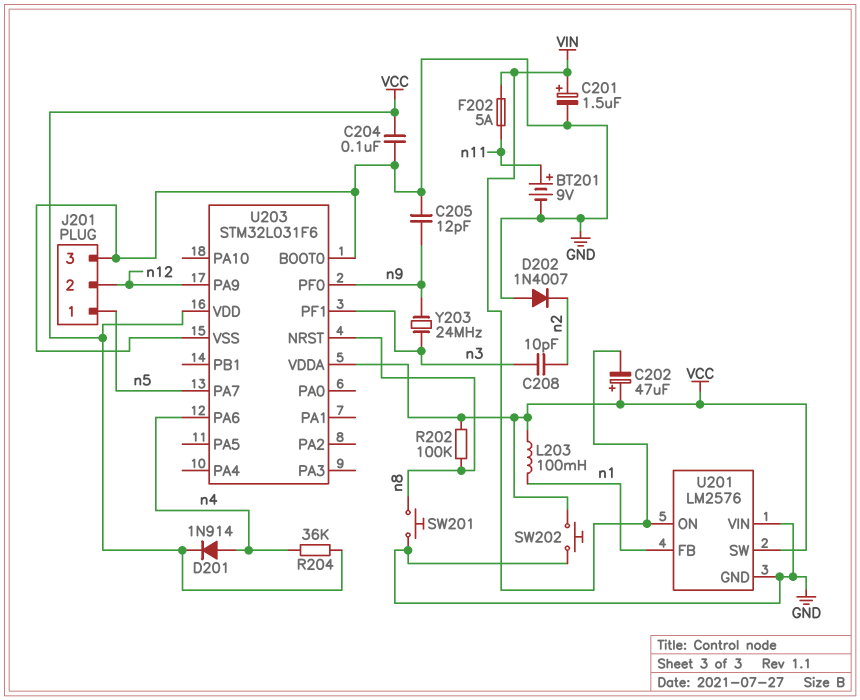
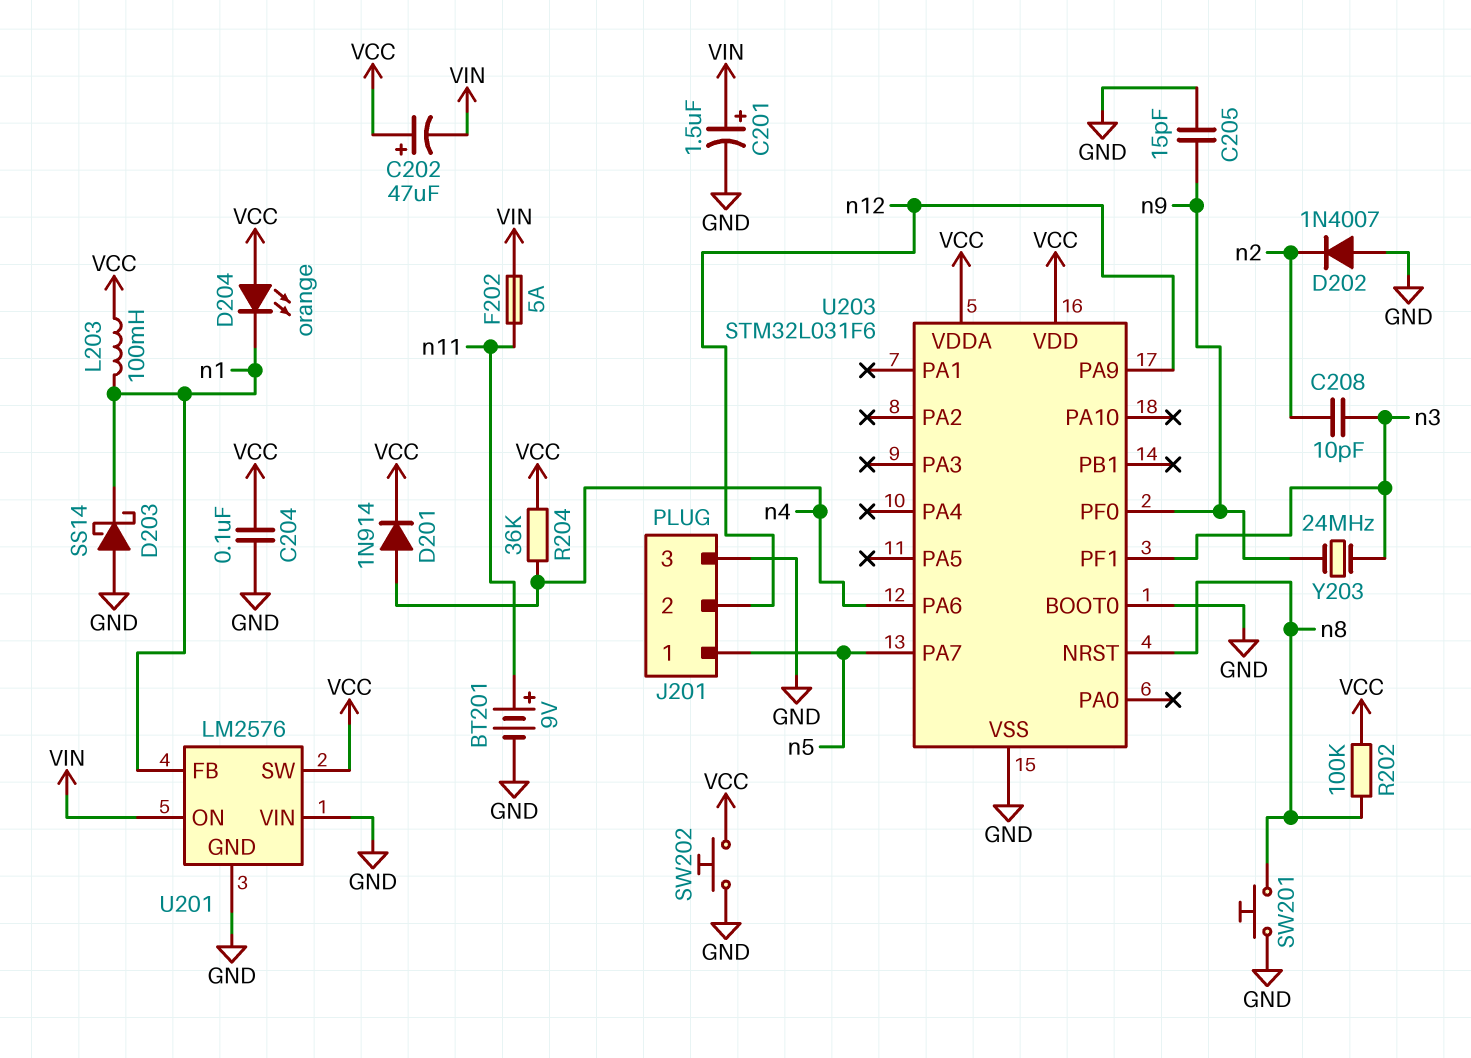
C205: 12pF (GND, n9) -> 15pF (GND, n9)
D203: none -> schottky SS14 (A GND, K n1)
D204: none -> LED orange (A VCC, K n1)

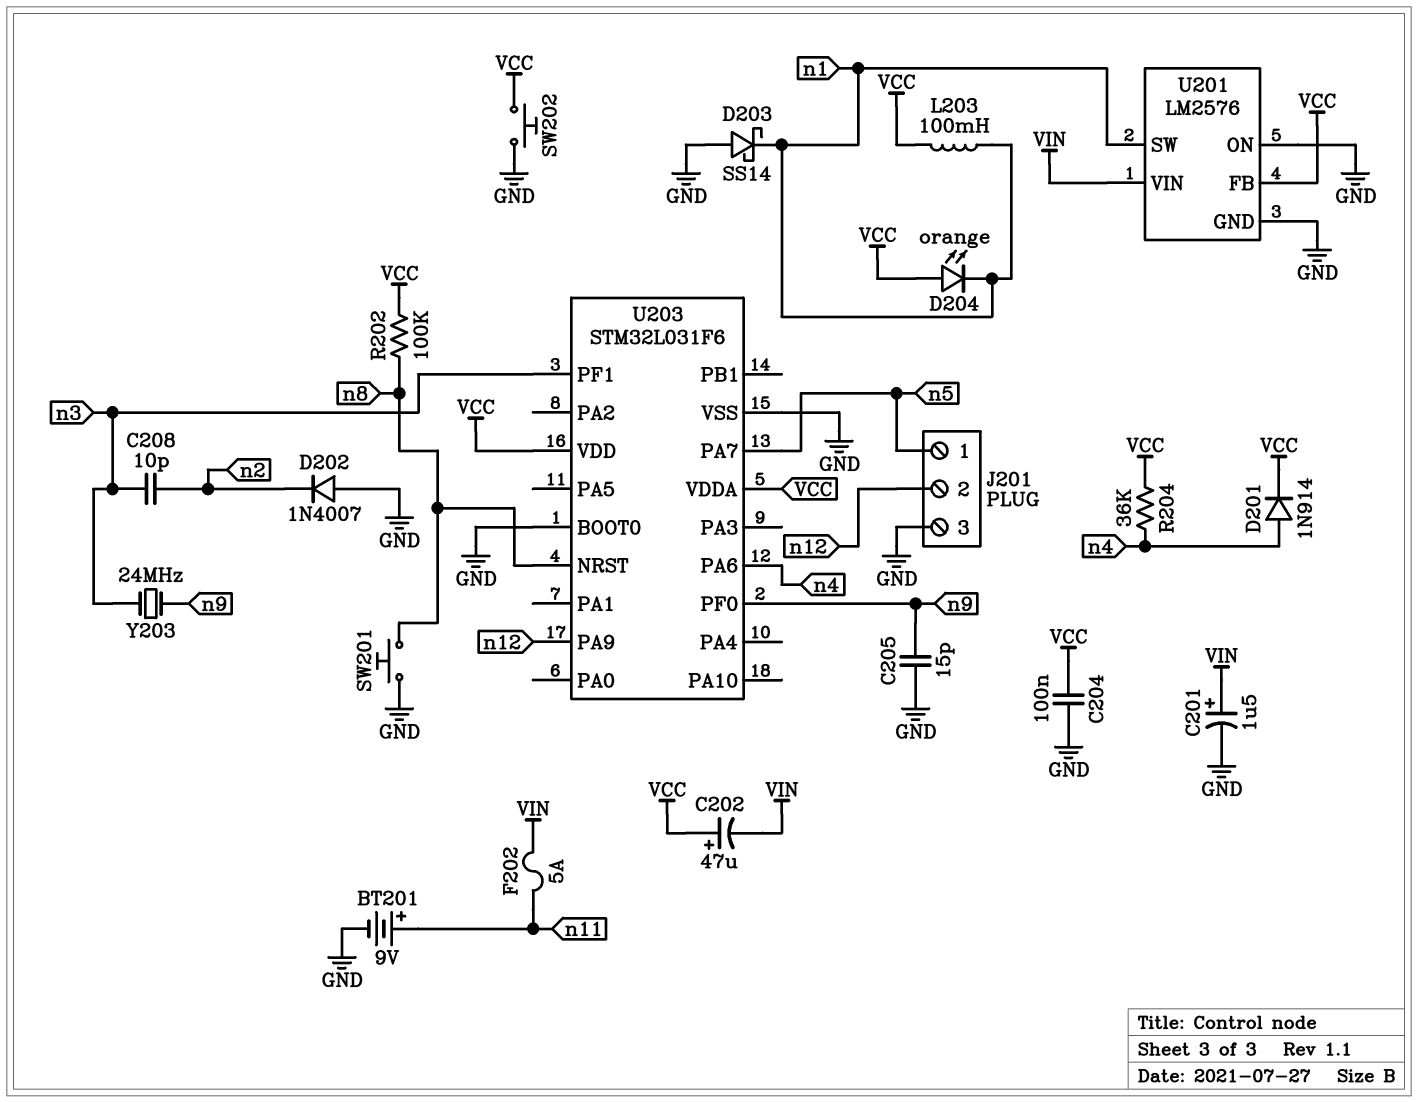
U201 pin FB: n1 -> VCC
U201 pin ON: VIN -> GND
U201 pin SW: VCC -> n1
U201 pin VIN: GND -> VIN

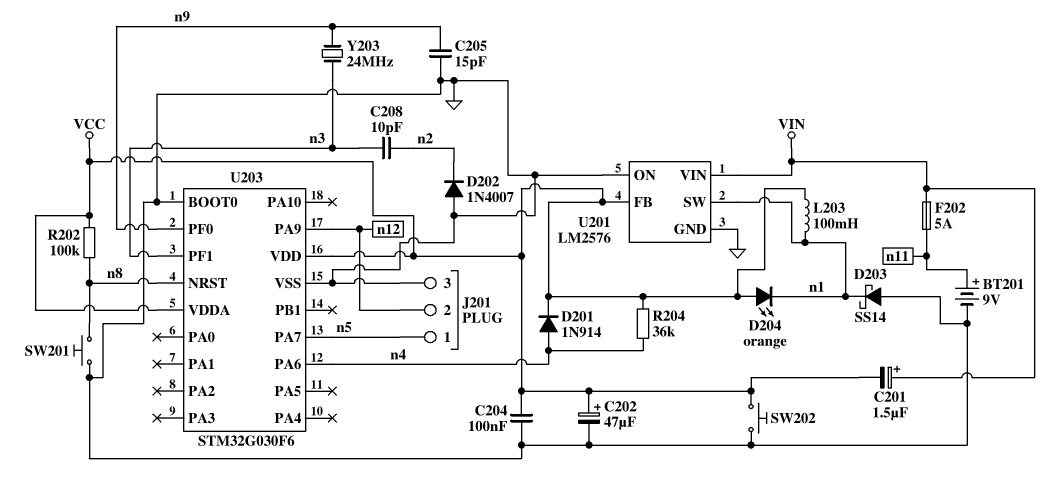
C201: 1.5uF (plus VIN, minus GND) -> 1.5uF (plus VIN, minus VCC)
C202: 47uF (plus VCC, minus VIN) -> 47uF (plus VCC, minus GND)
U203: STM32L031F6 -> STM32G030F6

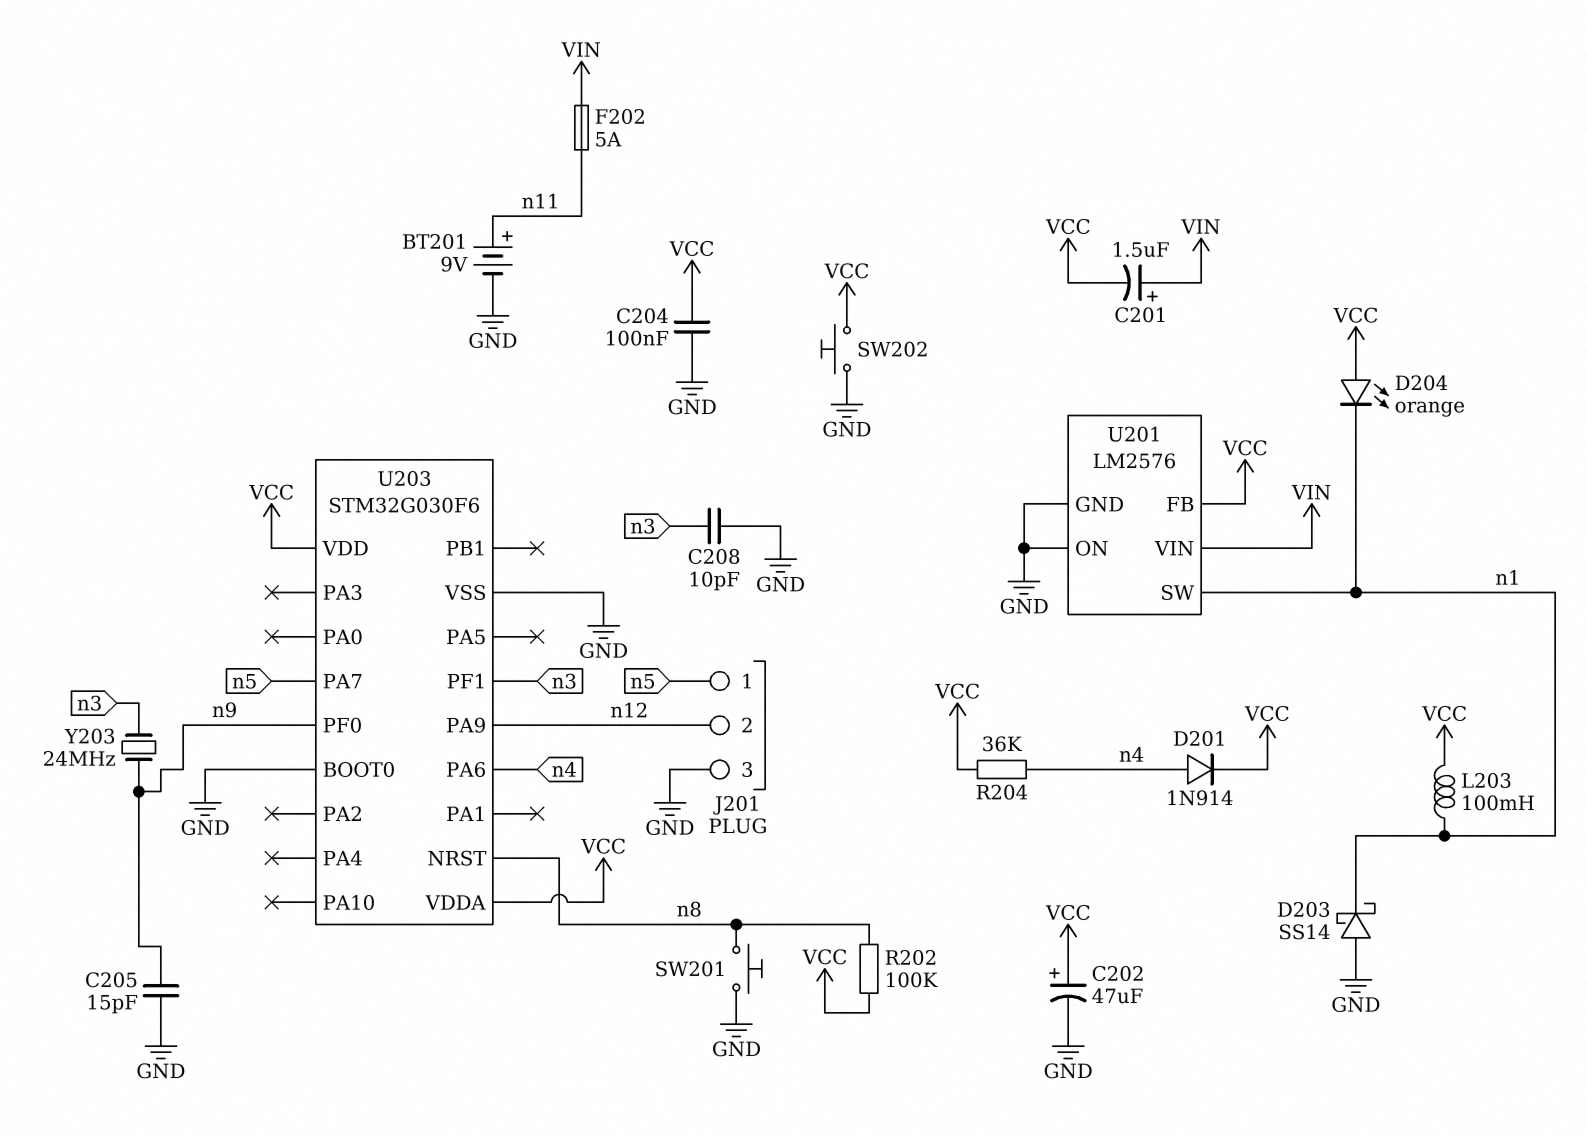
C208: 10pF (n2, n3) -> 10pF (GND, n3)
D202: diode 1N4007 (A GND, K n2) -> none

